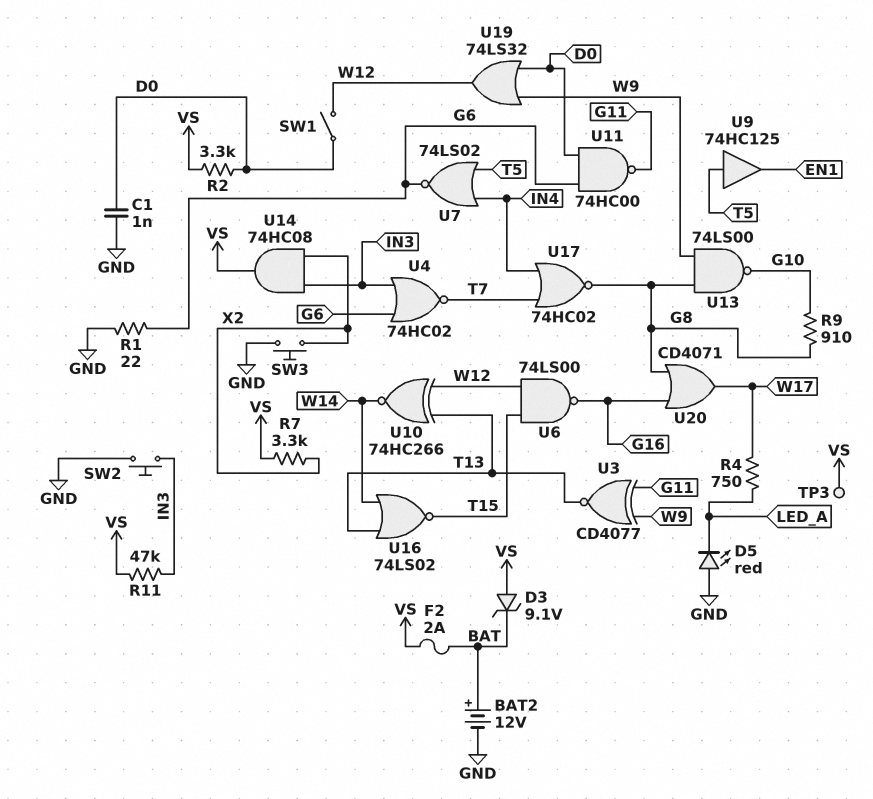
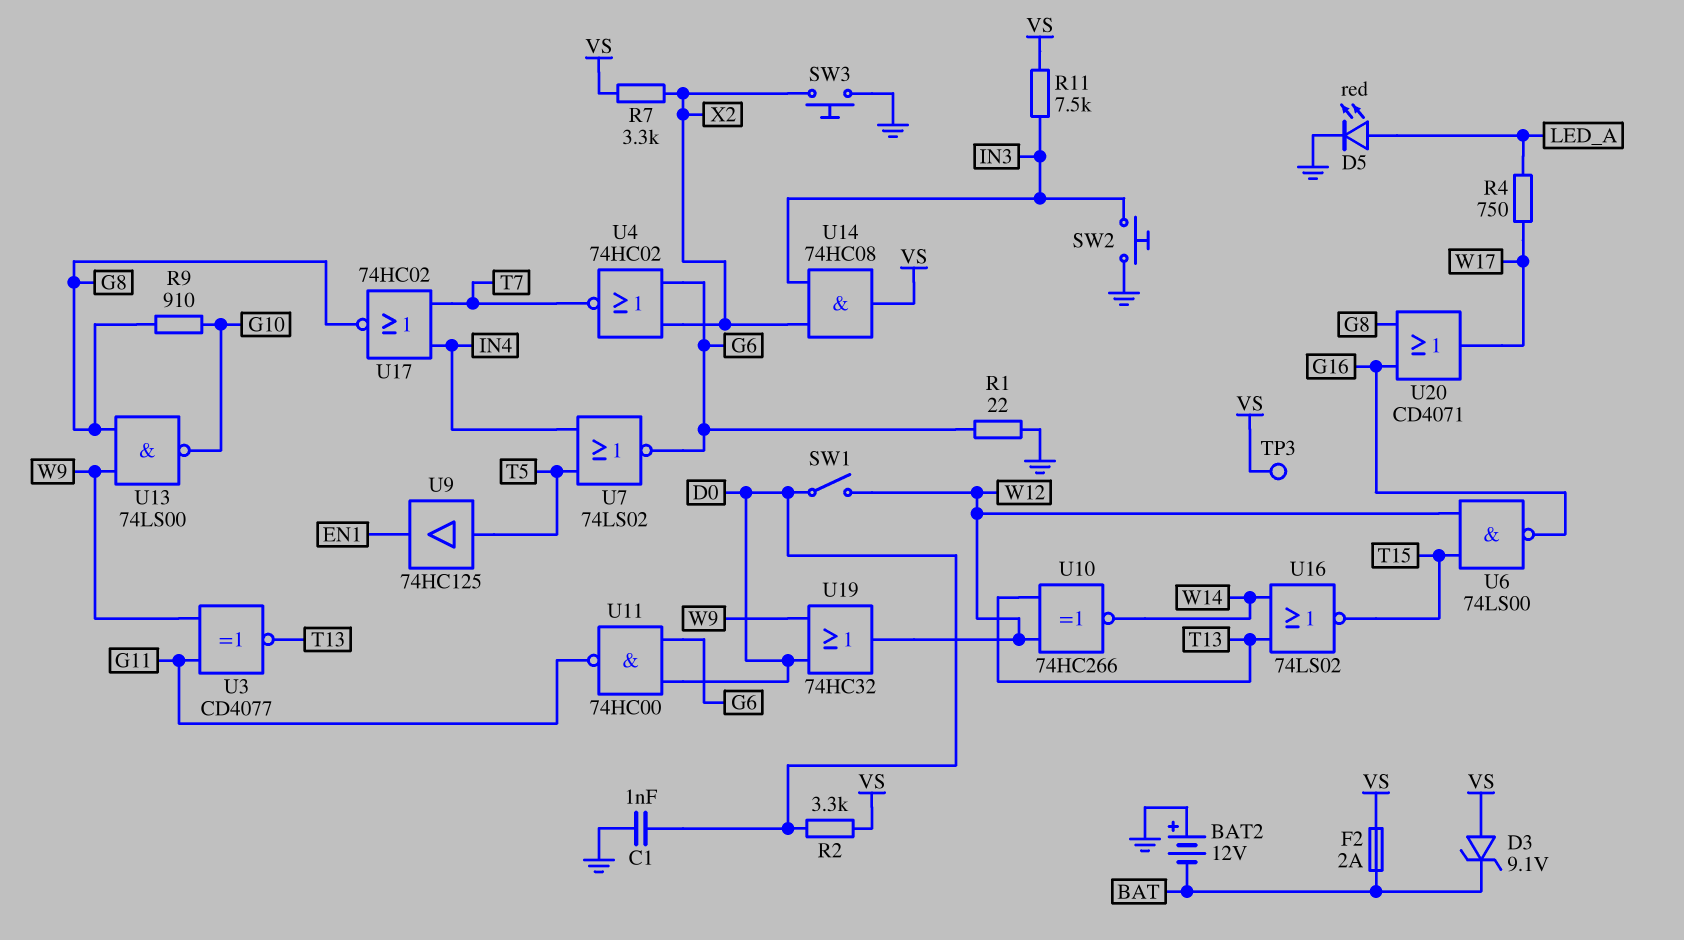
BAT2: 12V (plus BAT, minus GND) -> 12V (plus GND, minus BAT)
D5: LED red (A GND, K LED_A) -> LED red (A LED_A, K GND)
R11: 47k (IN3, VS) -> 7.5k (IN3, VS)
U4: NOR 74HC02 (in G6, in IN3, out T7) -> NOR 74HC02 (in G6, in X2, out T7)
U19: OR 74LS32 (in D0, in W9, out W12) -> OR 74HC32 (in D0, in W9, out W12)

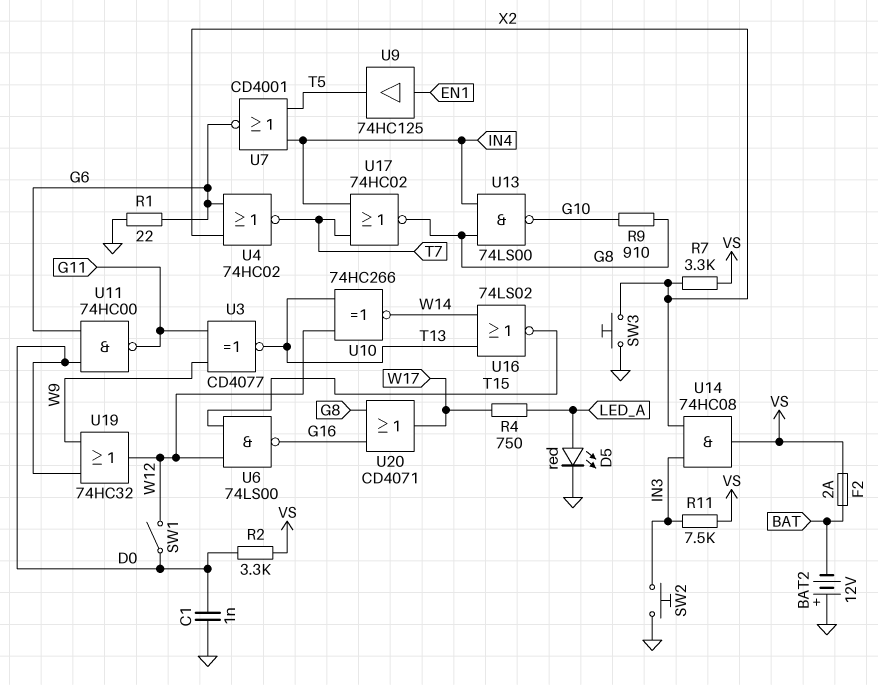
D3: zener 9.1V (A VS, K BAT) -> none
TP3: test point (VS) -> none
U7: NOR 74LS02 (in IN4, in T5, out G6) -> NOR CD4001 (in IN4, in T5, out G6)
U9: buffer 74HC125 (in T5, out EN1) -> buffer 74HC125 (in EN1, out T5)
U13: NAND 74LS00 (in G8, in W9, out G10) -> NAND 74LS00 (in G8, in IN4, out G10)

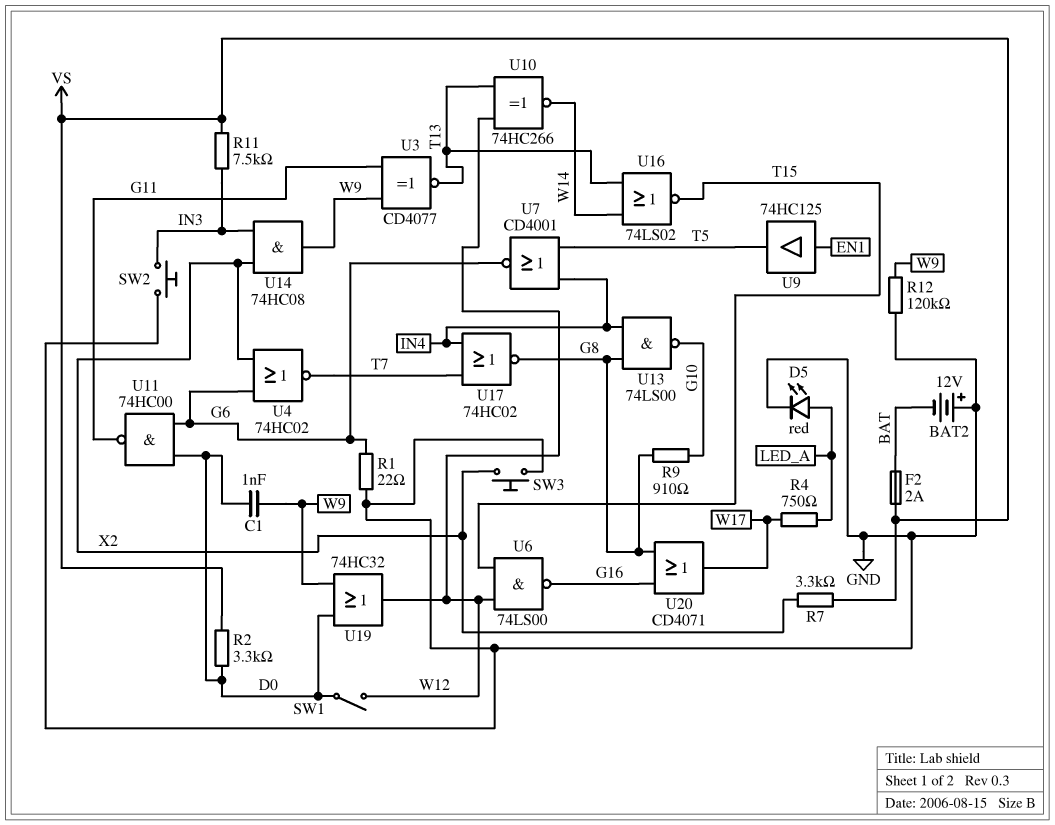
C1: 1nF (D0, GND) -> 1nF (D0, W9)
R12: none -> 120k (GND, W9)
U14: AND 74HC08 (in IN3, in X2, out VS) -> AND 74HC08 (in IN3, in X2, out W9)

